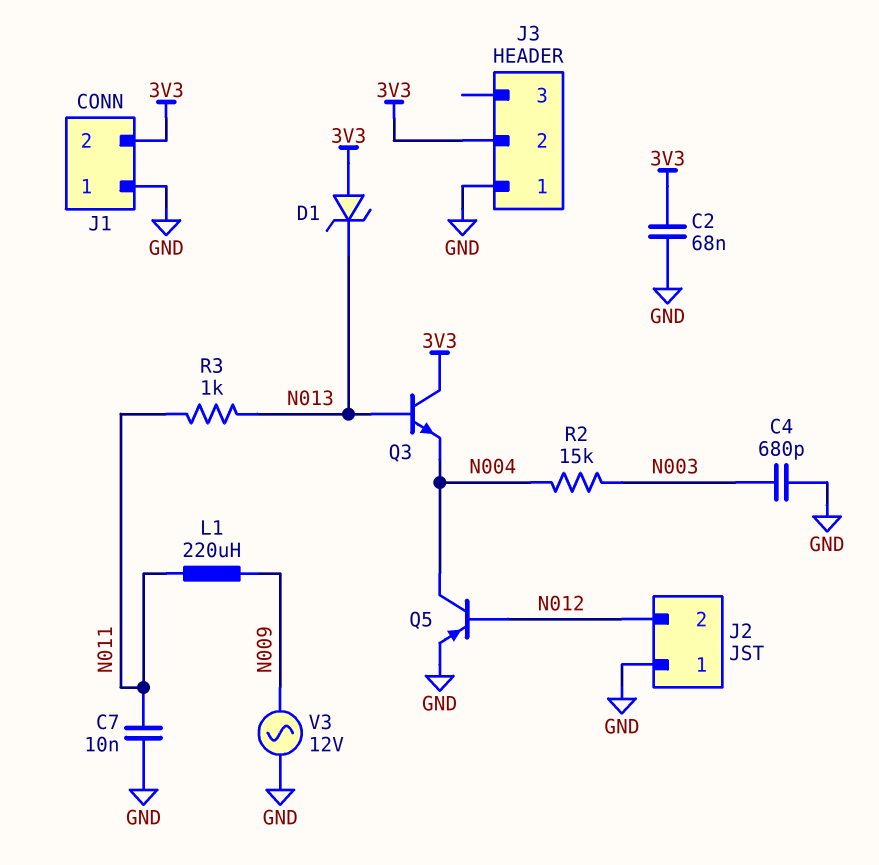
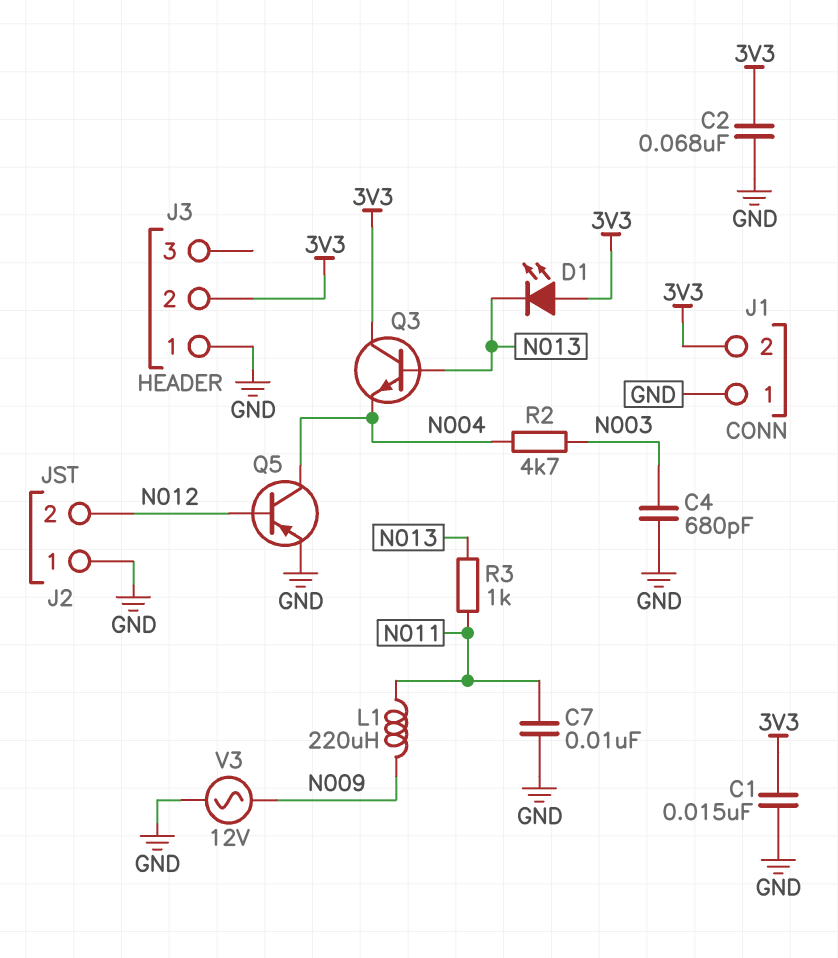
C1: none -> 15nF (3V3, GND)
D1: zener (A 3V3, K N013) -> LED (A 3V3, K N013)
R2: 15k (N003, N004) -> 4.7k (N003, N004)

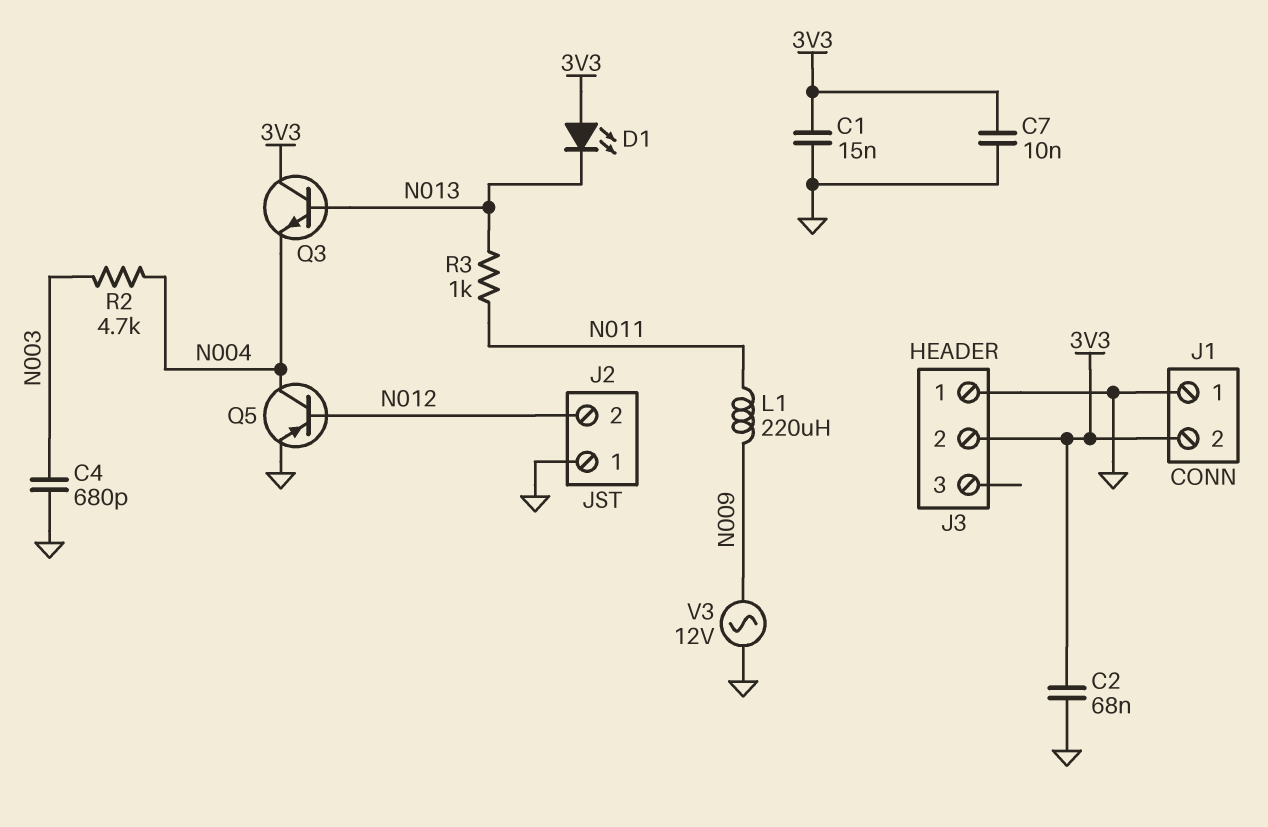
C7: 10nF (GND, N011) -> 10nF (3V3, GND)

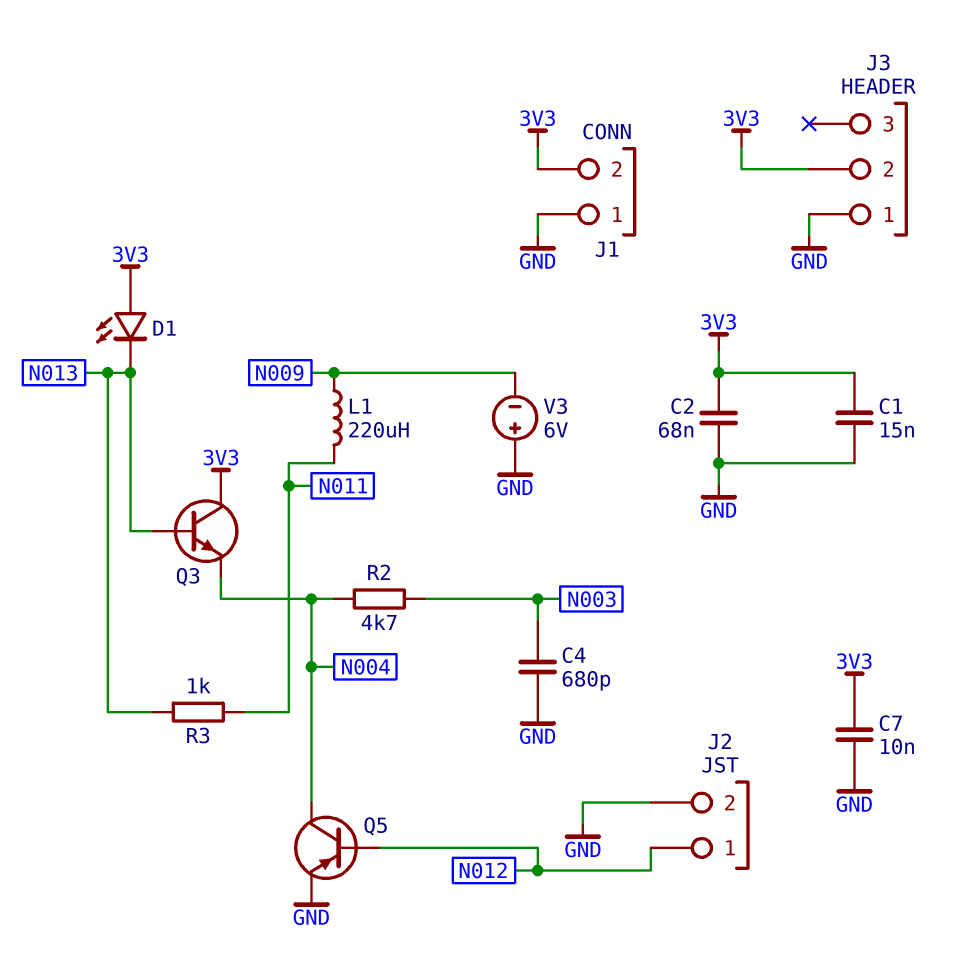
J2 pin 1: GND -> N012
J2 pin 2: N012 -> GND
V3: AC 12V (GND, N009) -> 6V (plus GND, minus N009)

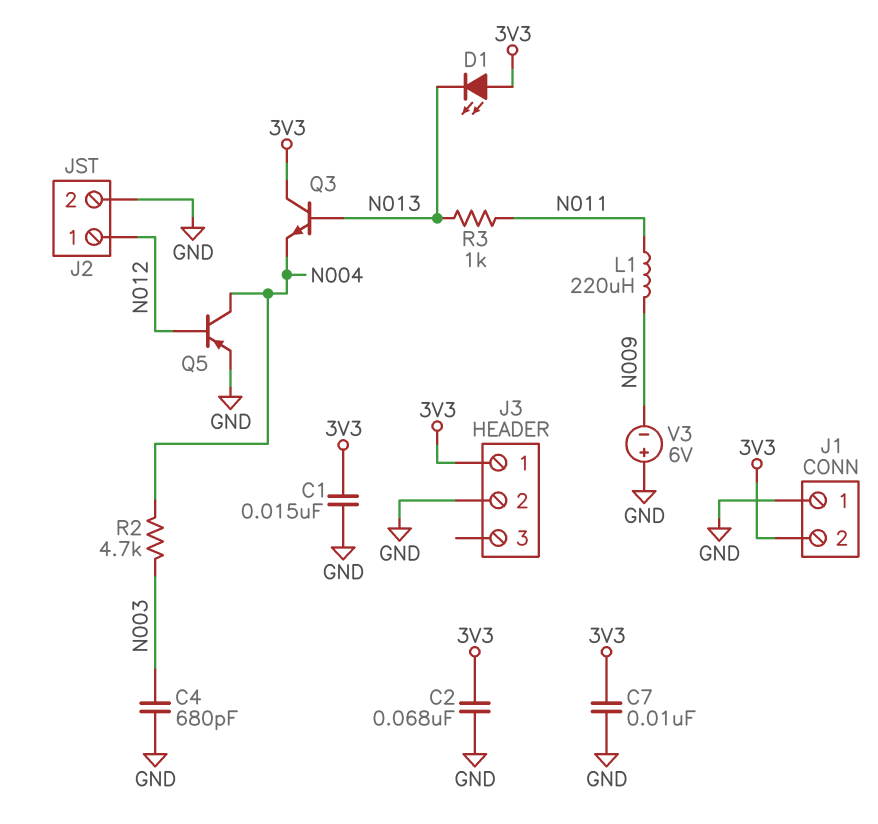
J3 pin 1: GND -> 3V3
J3 pin 2: 3V3 -> GND

